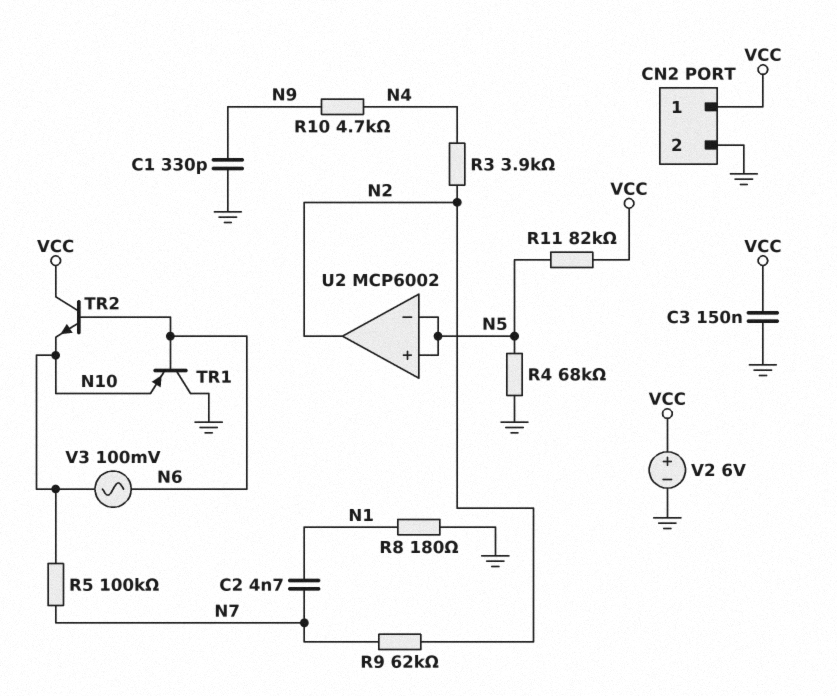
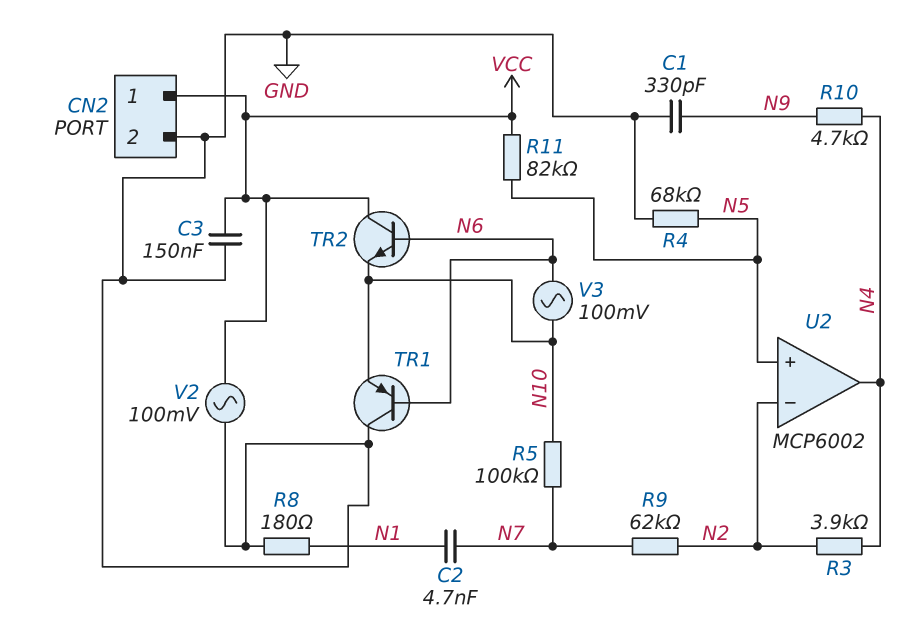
U2 pin in-: N5 -> N2
U2 pin out: N2 -> N4
V2: 6V (plus VCC, minus GND) -> AC 100mV (GND, VCC)

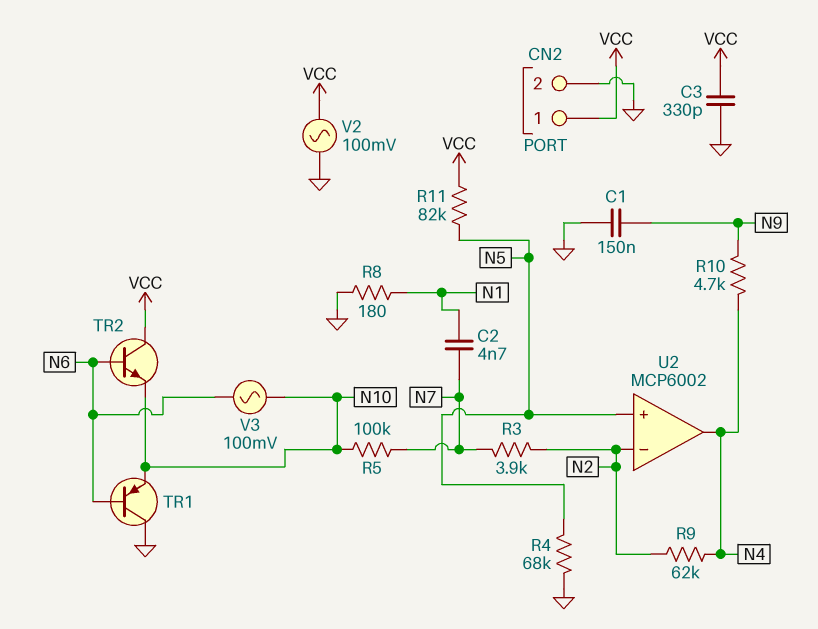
C1: 330pF (GND, N9) -> 150nF (GND, N9)
C3: 150nF (GND, VCC) -> 330pF (GND, VCC)
R3: 3.9k (N2, N4) -> 3.9k (N2, N7)
R9: 62k (N2, N7) -> 62k (N2, N4)

